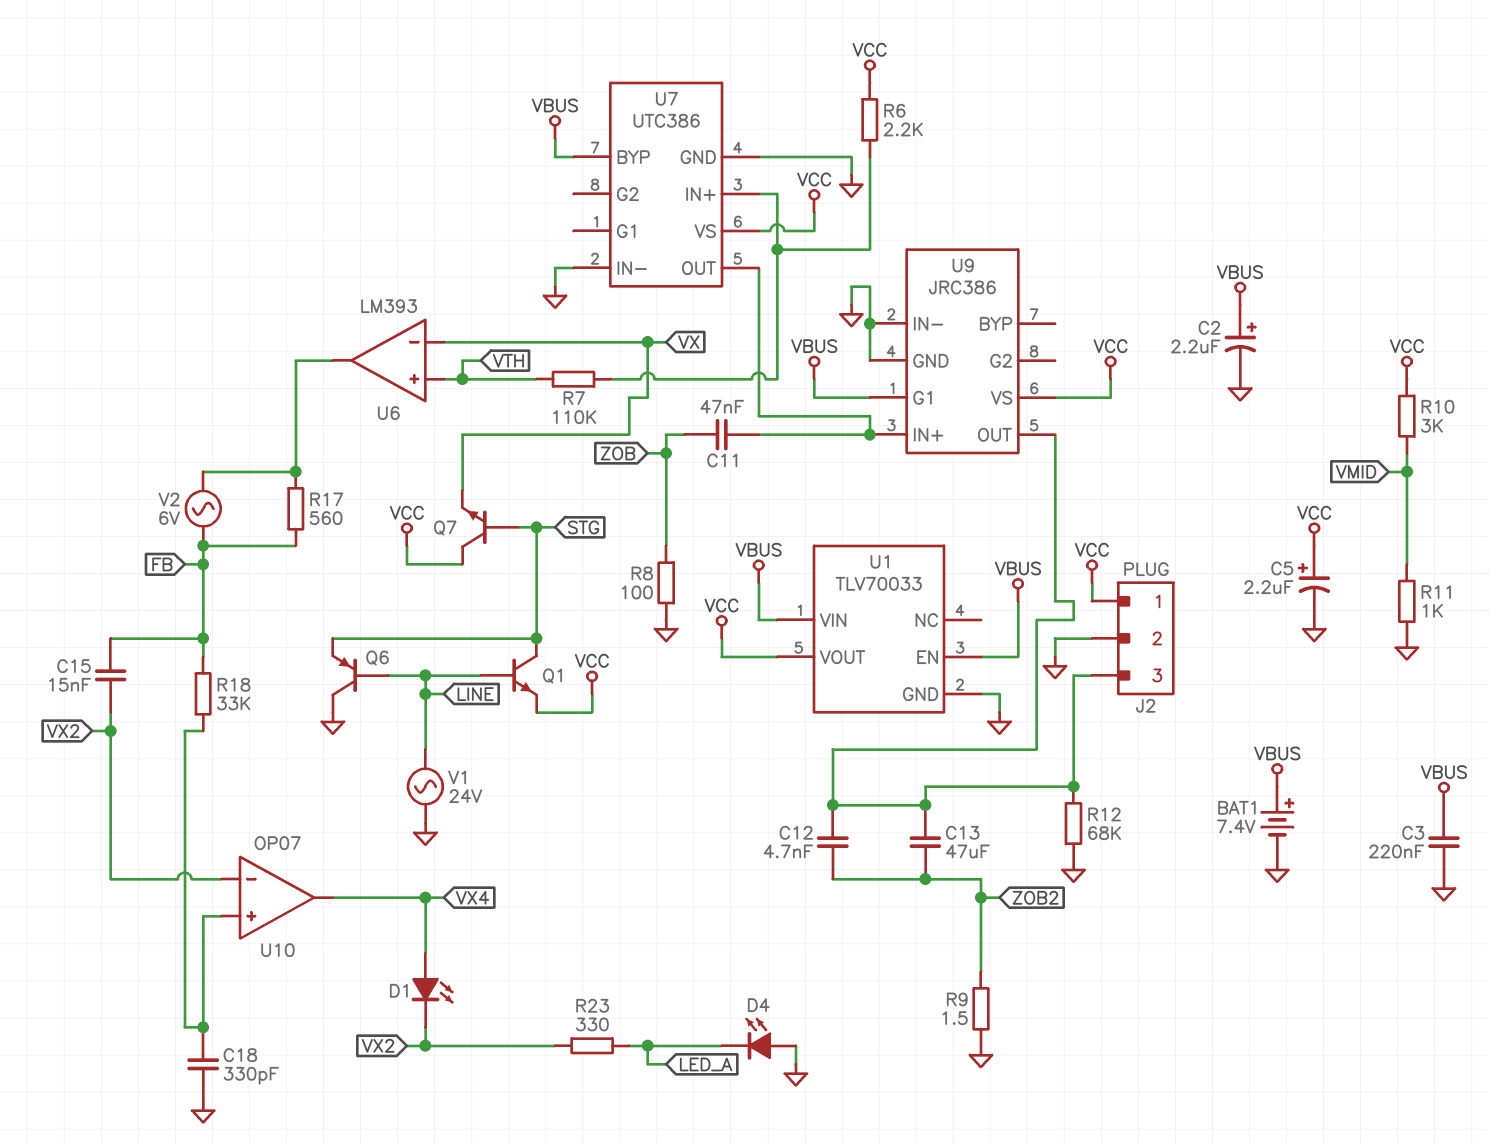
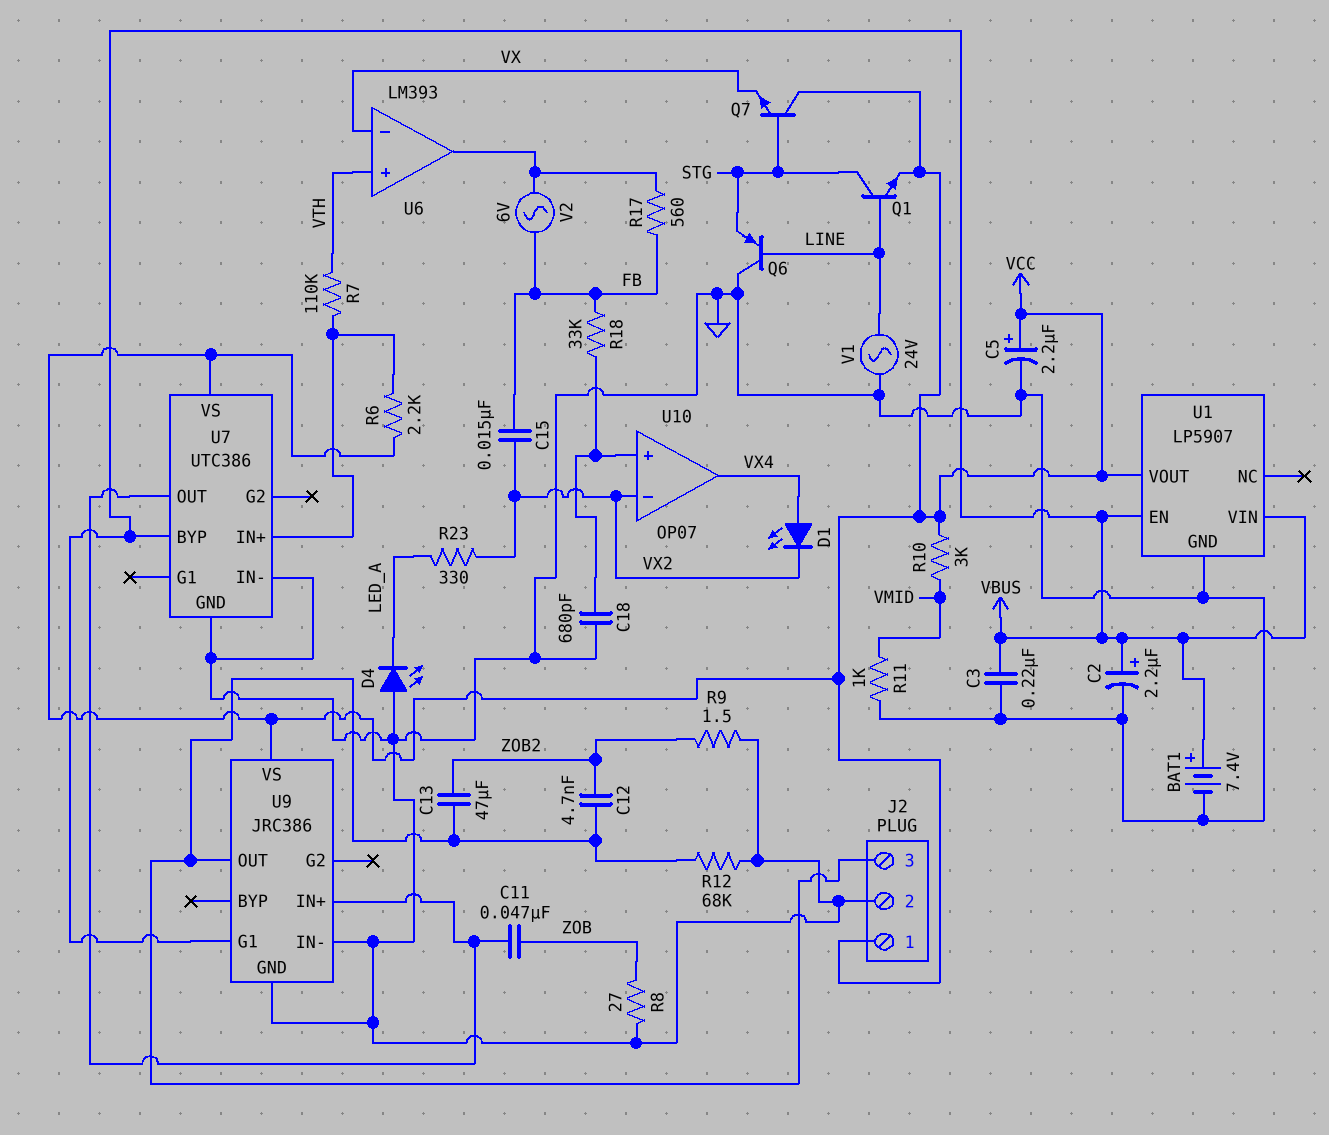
C18: 330pF (GND, U10/in+) -> 680pF (GND, U10/in+)
R8: 100 (GND, ZOB) -> 27 (GND, ZOB)
U1: TLV70033 -> LP5907

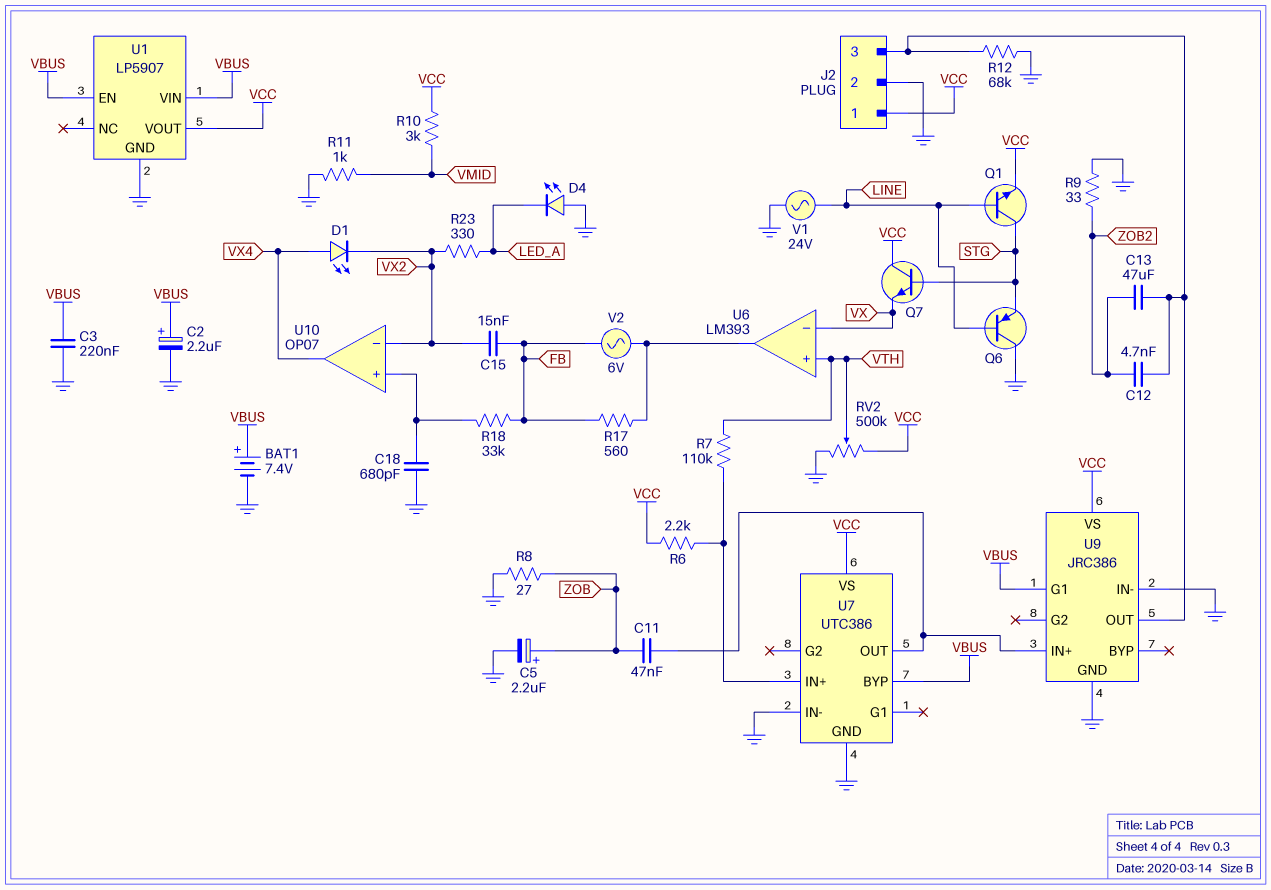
C5: 2.2uF (plus VCC, minus GND) -> 2.2uF (plus ZOB, minus GND)
R9: 1.5 (GND, ZOB2) -> 33 (GND, ZOB2)
RV2: none -> 500k (GND, VCC, wiper VTH)

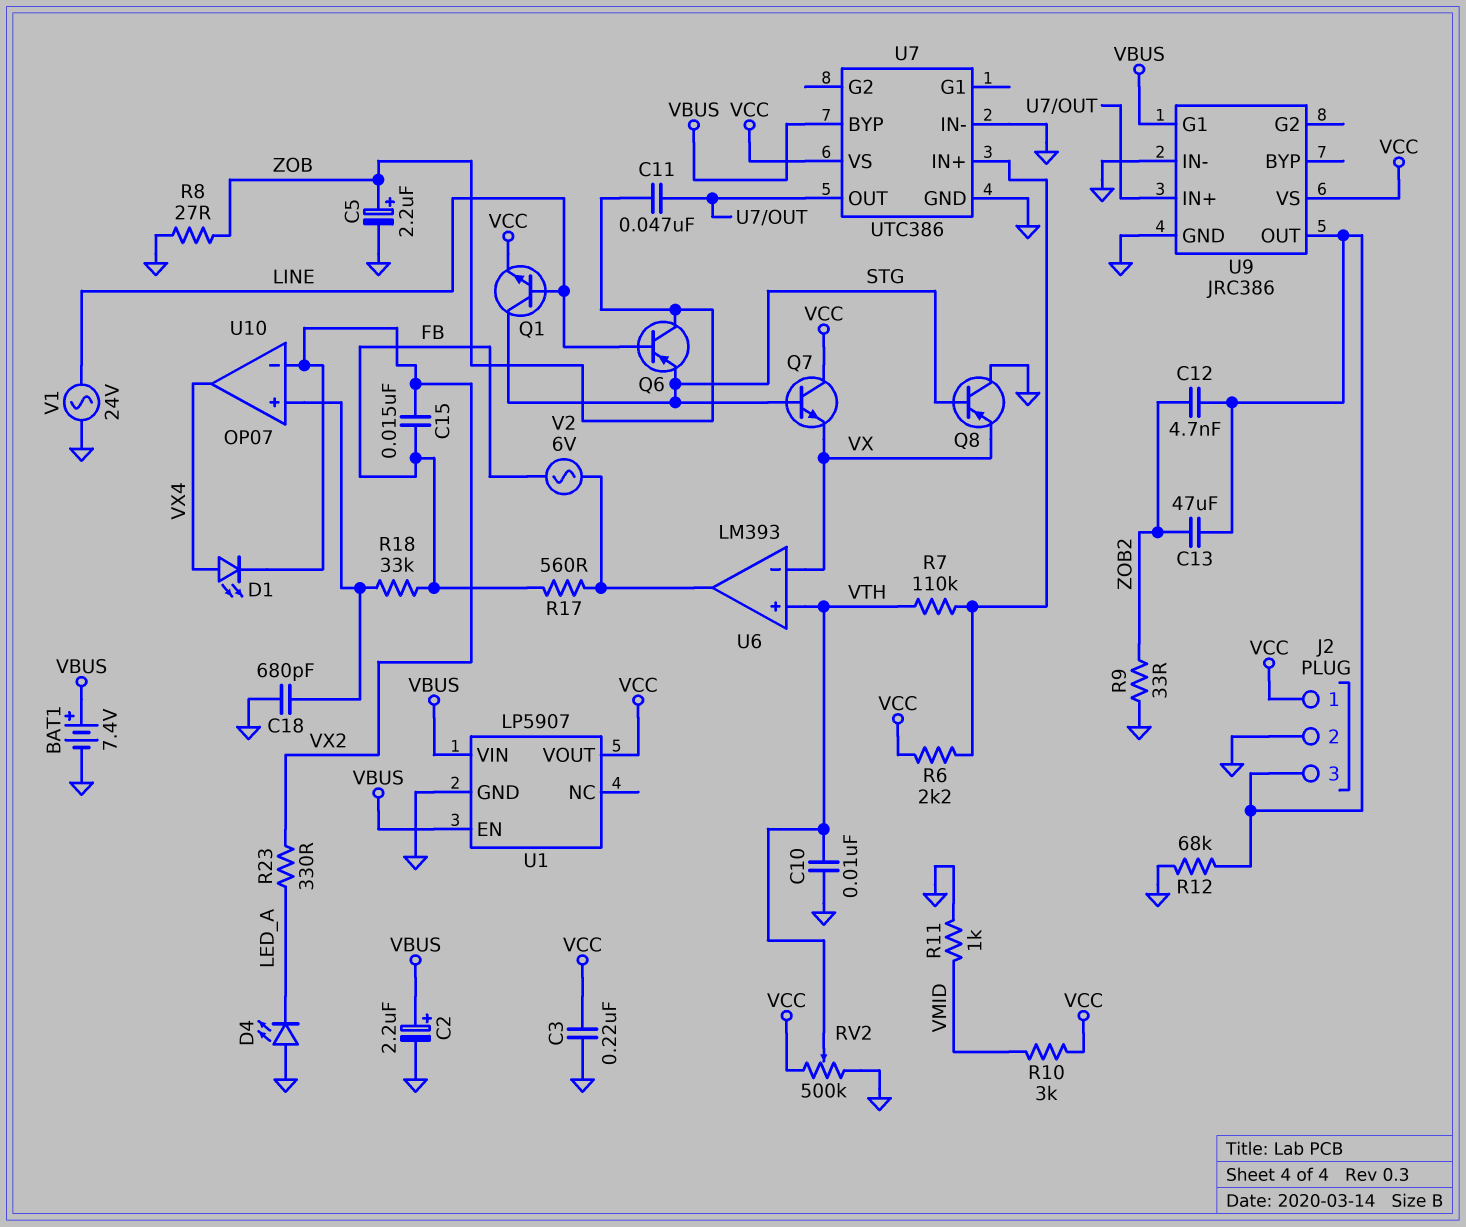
C3: 220nF (GND, VBUS) -> 220nF (GND, VCC)
C10: none -> 10nF (GND, VTH)
Q6: PNP (B LINE, C GND, E STG) -> PNP (B LINE, C ZOB, E STG)
Q8: none -> PNP (B STG, C GND, E VX)

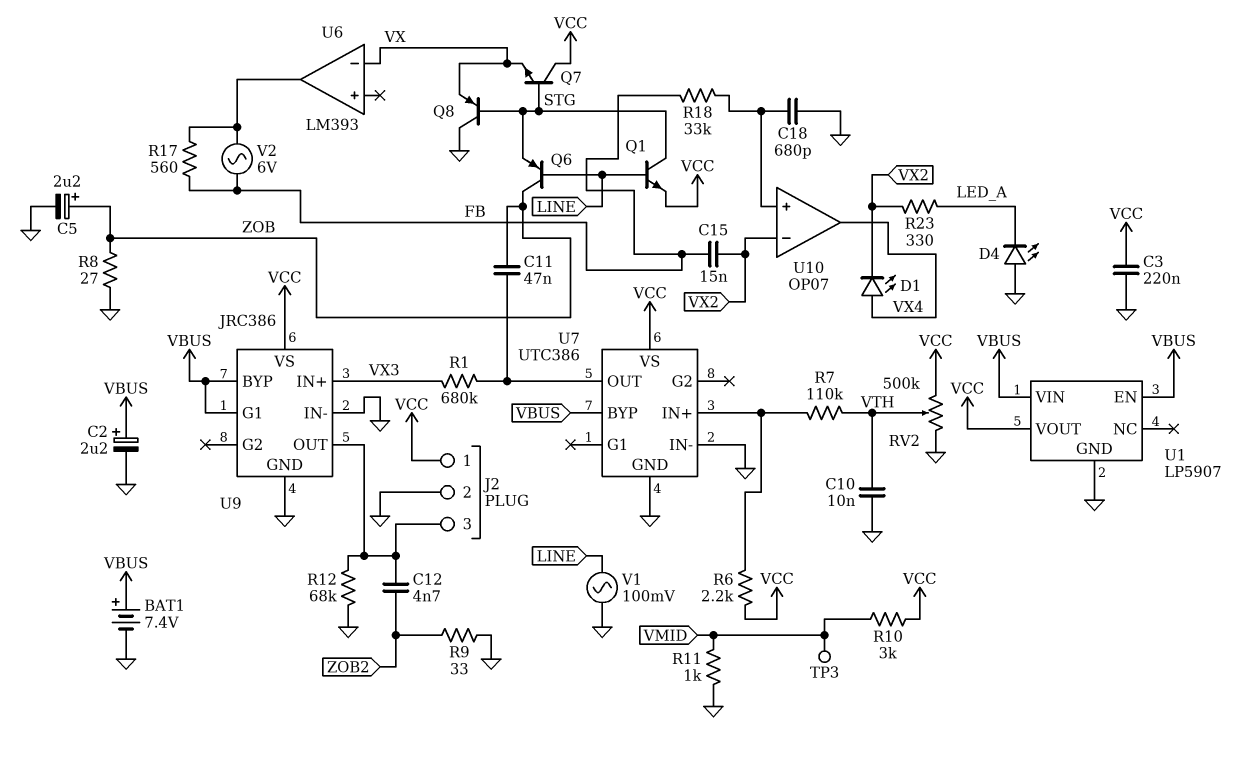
C13: 47uF (J2/3, ZOB2) -> none
R1: none -> 680k (U7/OUT, VX3)
TP3: none -> test point (VMID)
U6 pin in+: VTH -> none
U9 pin BYP: none -> VBUS
U9 pin IN+: U7/OUT -> VX3
V1: AC 24V (GND, LINE) -> AC 100mV (GND, LINE)

